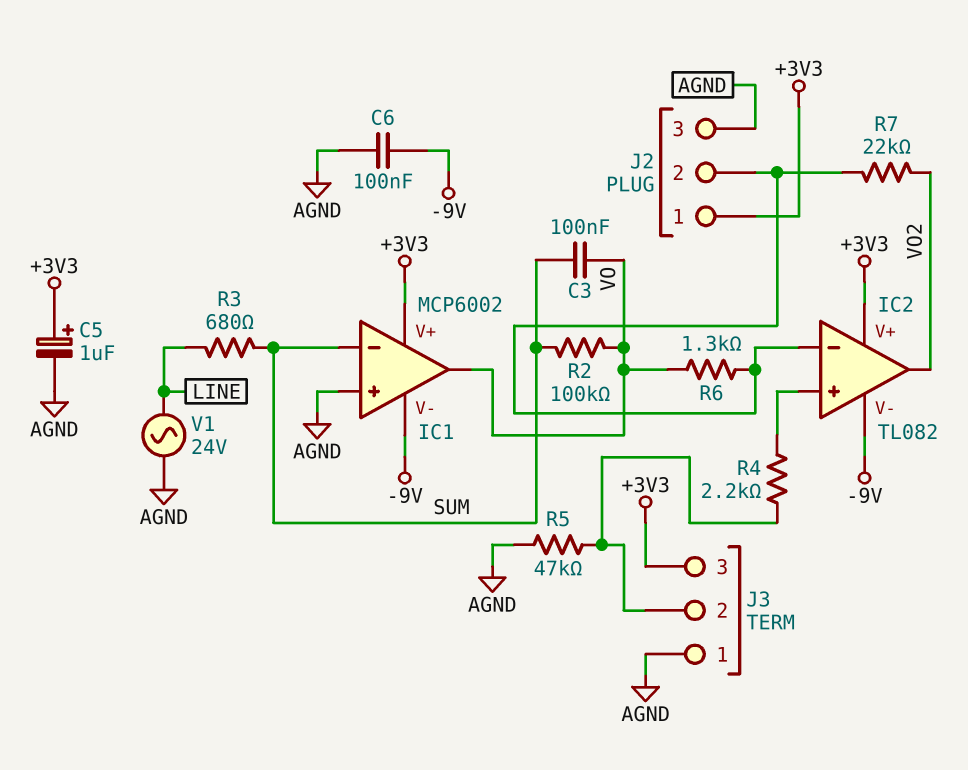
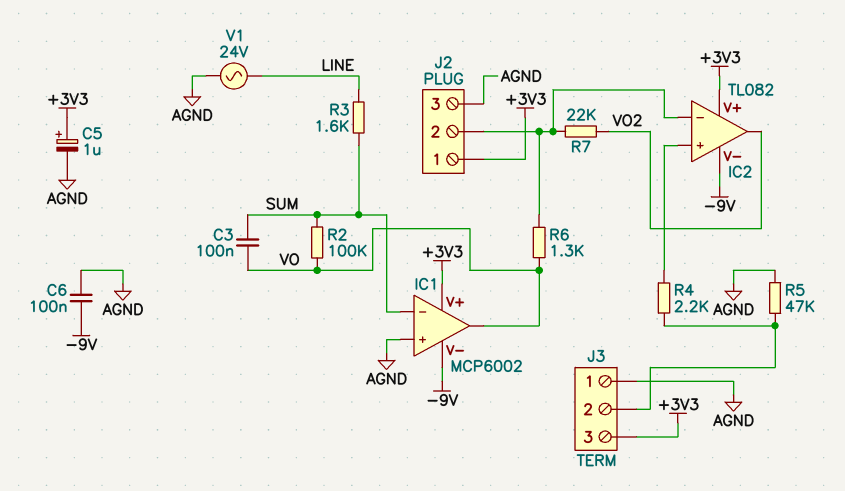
R3: 680 (LINE, SUM) -> 1.6k (LINE, SUM)

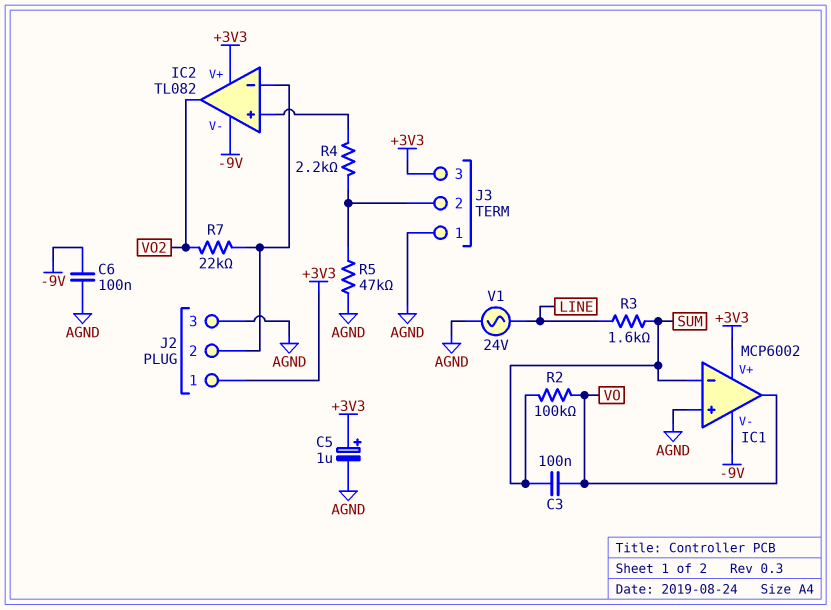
R6: 1.3k (IC2/in-, VO) -> none

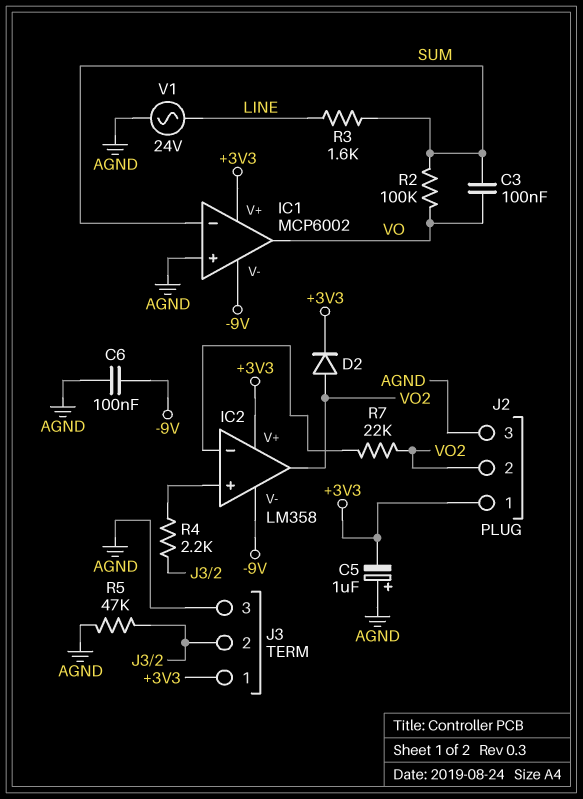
C5: 1uF (plus +3V3, minus AGND) -> 1uF (plus AGND, minus +3V3)
D2: none -> diode (A VO2, K +3V3)
IC2: TL082 -> LM358
J2 pin 2: IC2/in- -> VO2
J3 pin 1: AGND -> +3V3
J3 pin 3: +3V3 -> AGND

